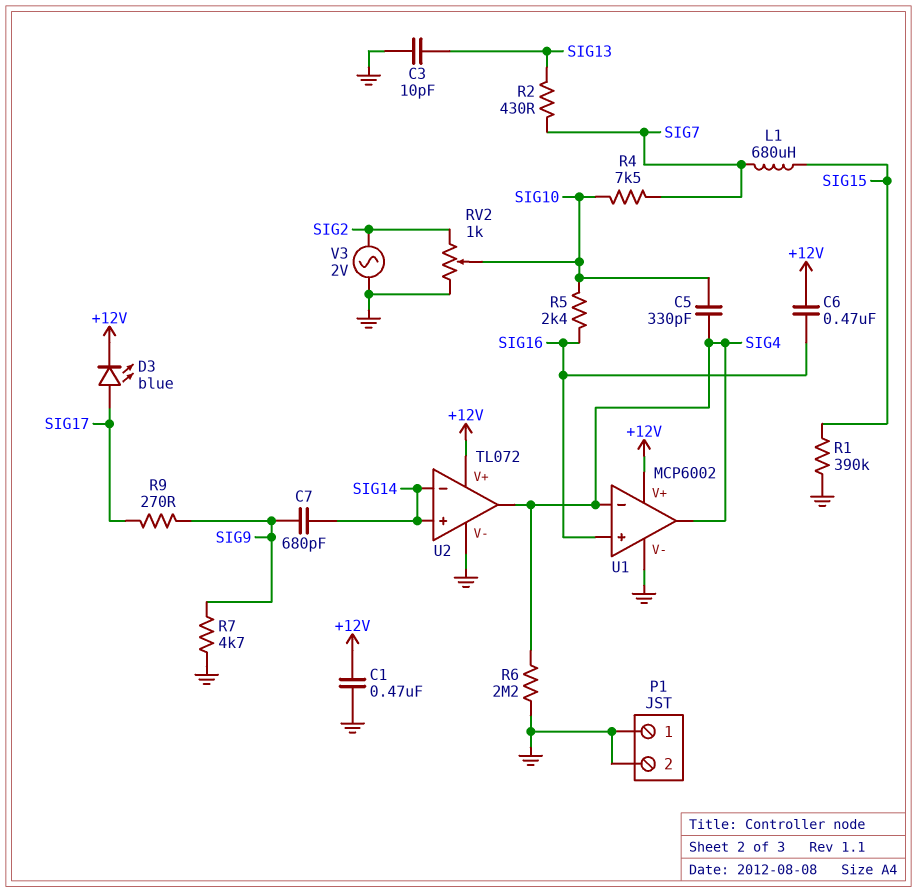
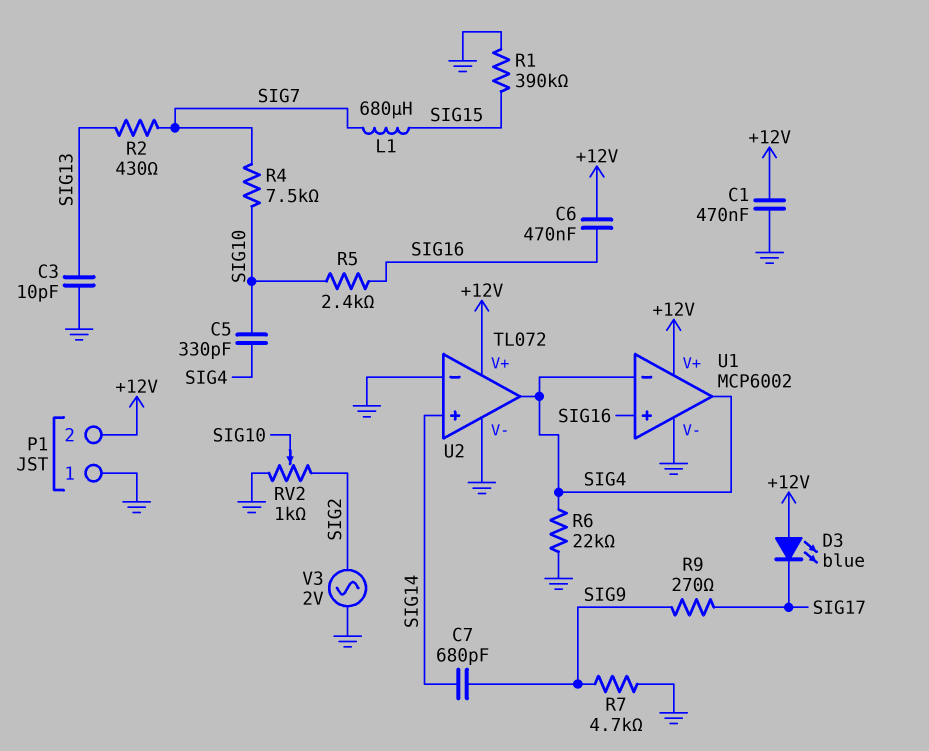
D3: LED blue (A SIG17, K +12V) -> LED blue (A +12V, K SIG17)
P1 pin 2: GND -> +12V
R6: 2.2M (GND, SIG4) -> 22k (GND, SIG4)
U2 pin in-: SIG14 -> GND

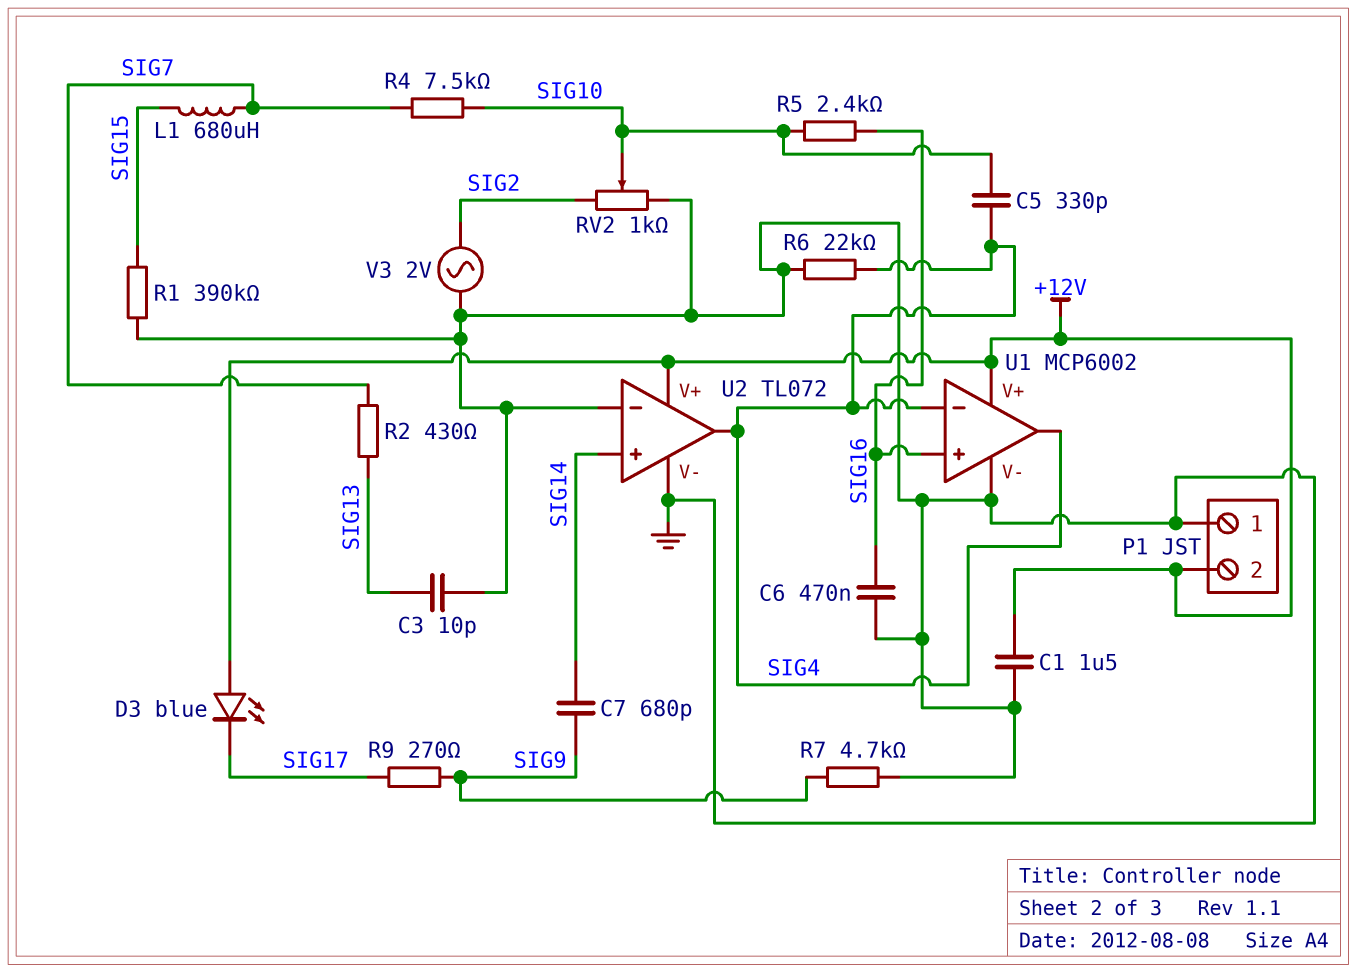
C1: 470nF (+12V, GND) -> 1.5uF (+12V, GND)
C6: 470nF (+12V, SIG16) -> 470nF (GND, SIG16)

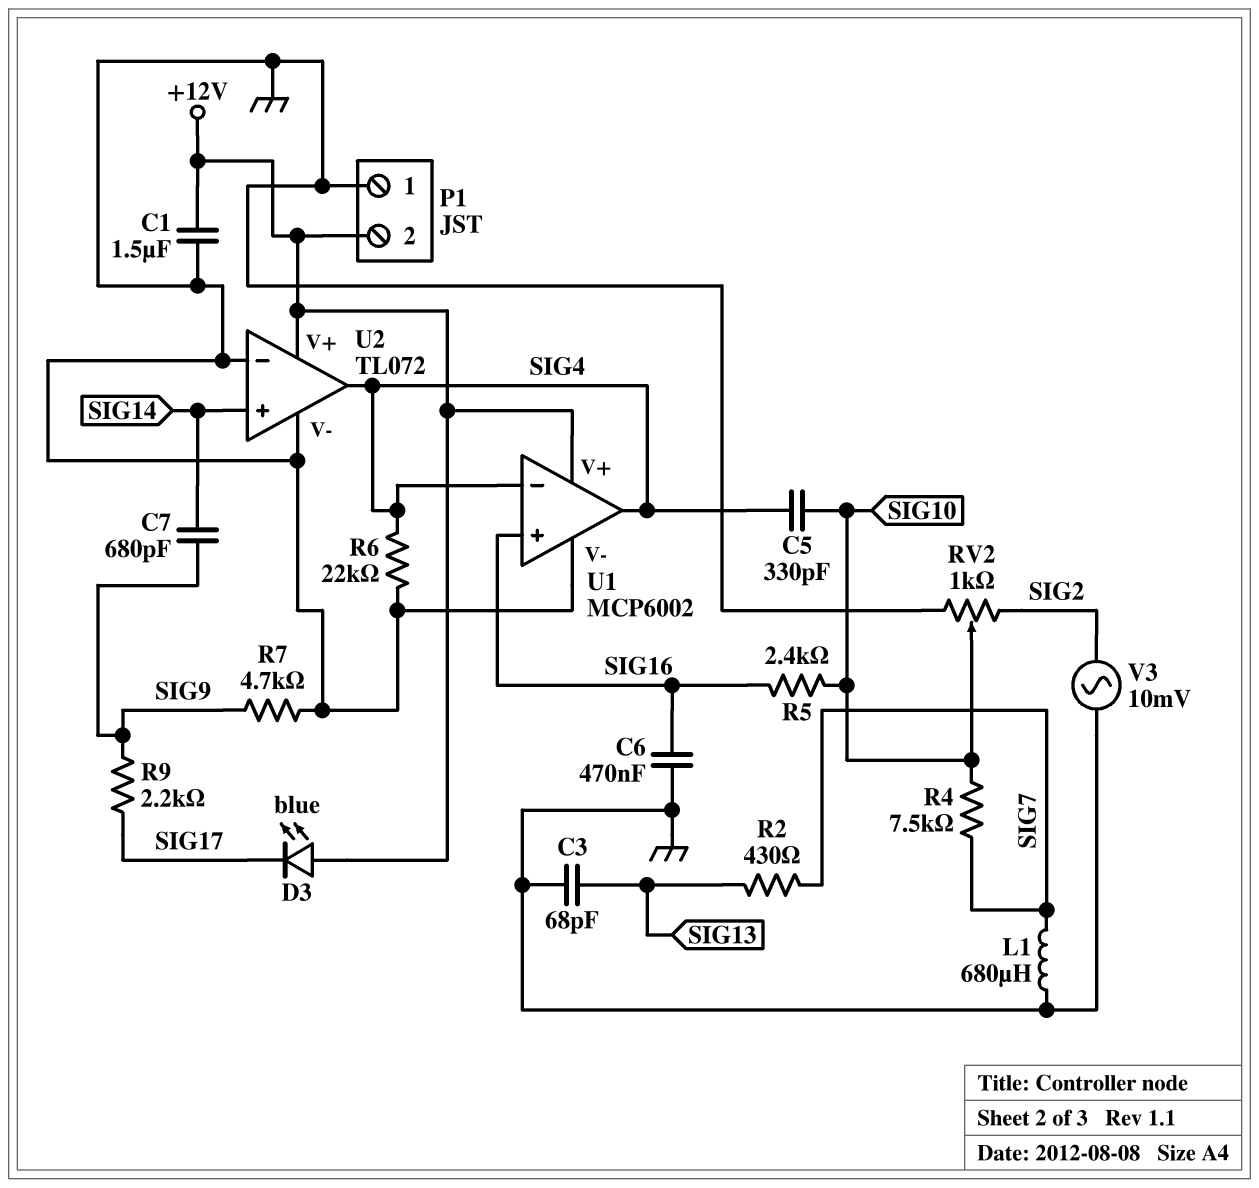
C3: 10pF (GND, SIG13) -> 68pF (GND, SIG13)
L1: 680uH (SIG7, SIG15) -> 680uH (GND, SIG7)
R1: 390k (GND, SIG15) -> none
R9: 270 (SIG9, SIG17) -> 2.2k (SIG9, SIG17)
V3: AC 2V (GND, SIG2) -> AC 10mV (GND, SIG2)

